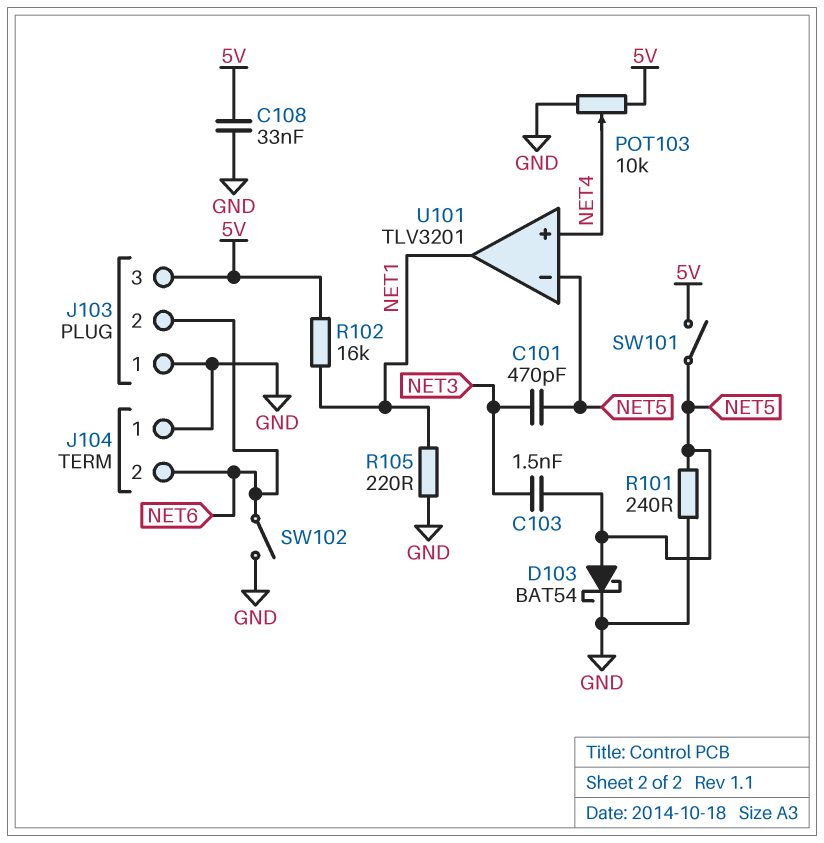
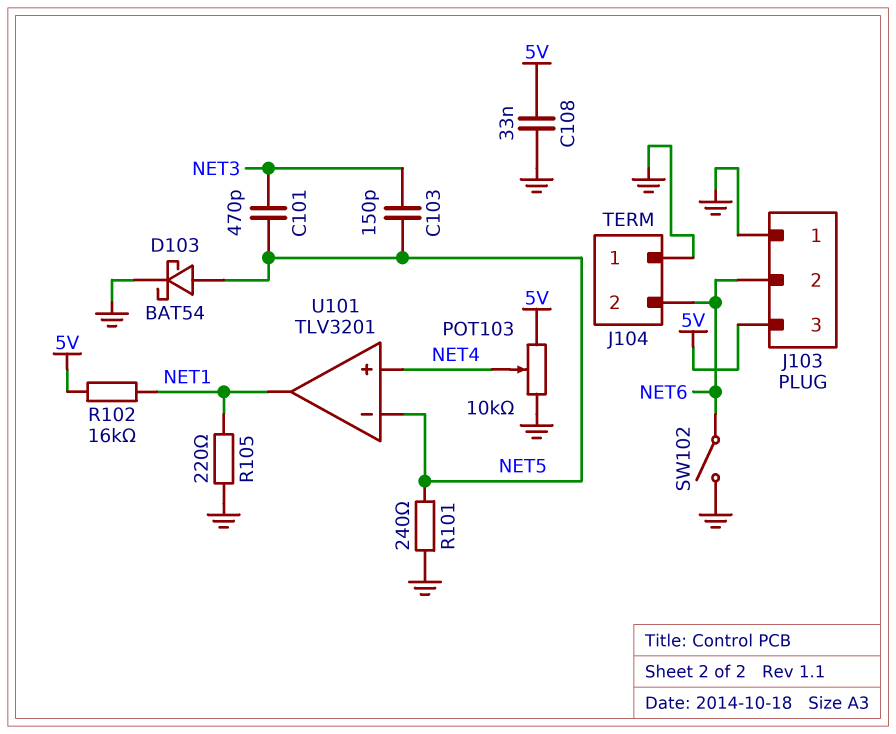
C103: 1.5nF (NET3, NET5) -> 150pF (NET3, NET5)
SW101: switch (5V, NET5) -> none

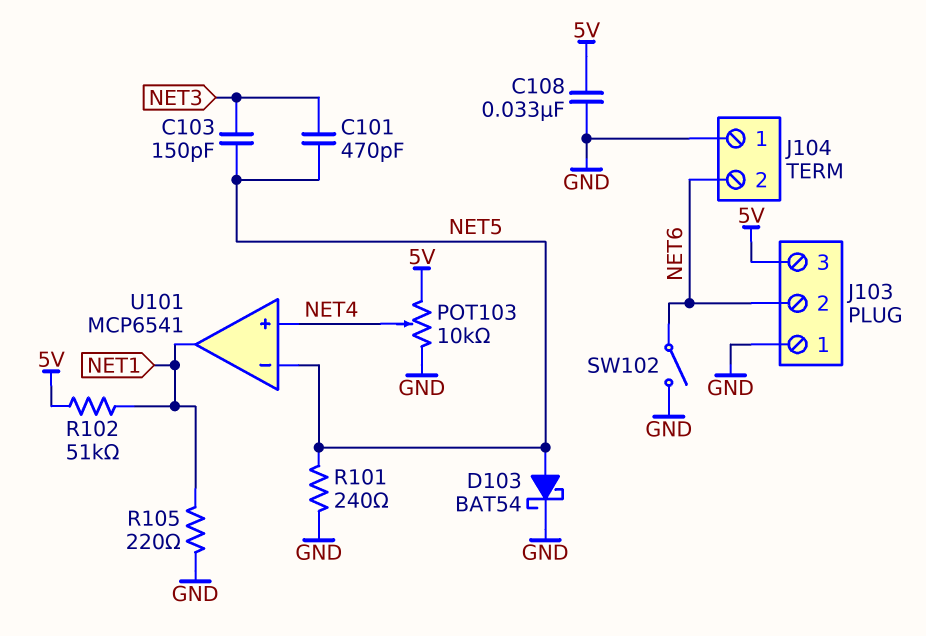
R102: 16k (5V, NET1) -> 51k (5V, NET1)
U101: TLV3201 -> MCP6541

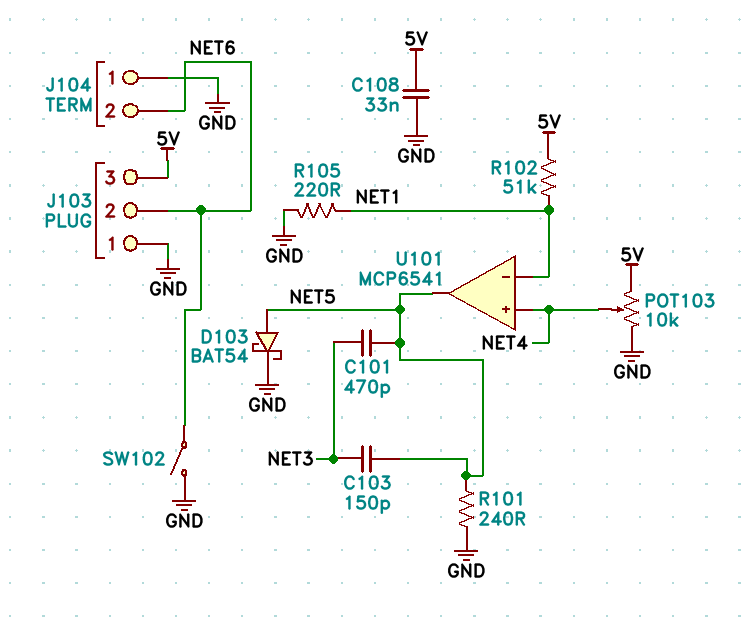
U101 pin in-: NET5 -> NET1
U101 pin out: NET1 -> NET5

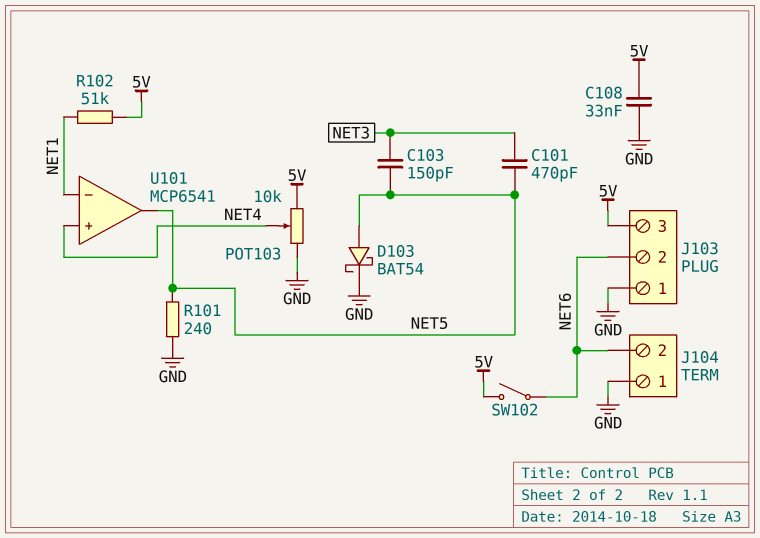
R105: 220 (GND, NET1) -> none
SW102: switch (GND, NET6) -> switch (5V, NET6)

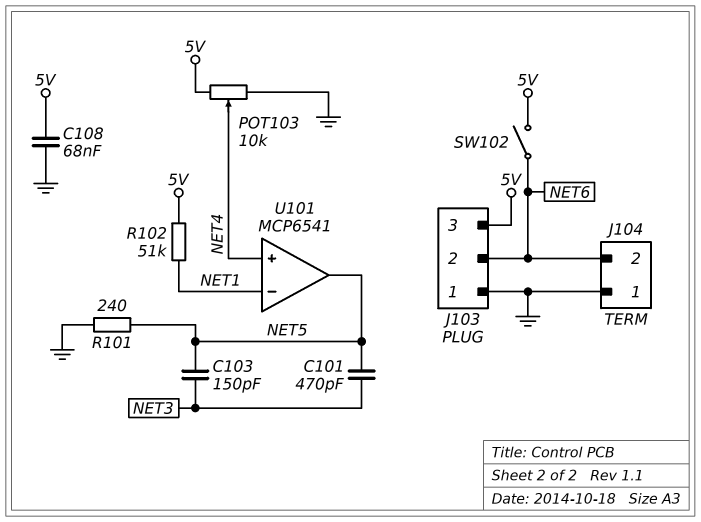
C108: 33nF (5V, GND) -> 68nF (5V, GND)
D103: schottky BAT54 (A NET5, K GND) -> none

